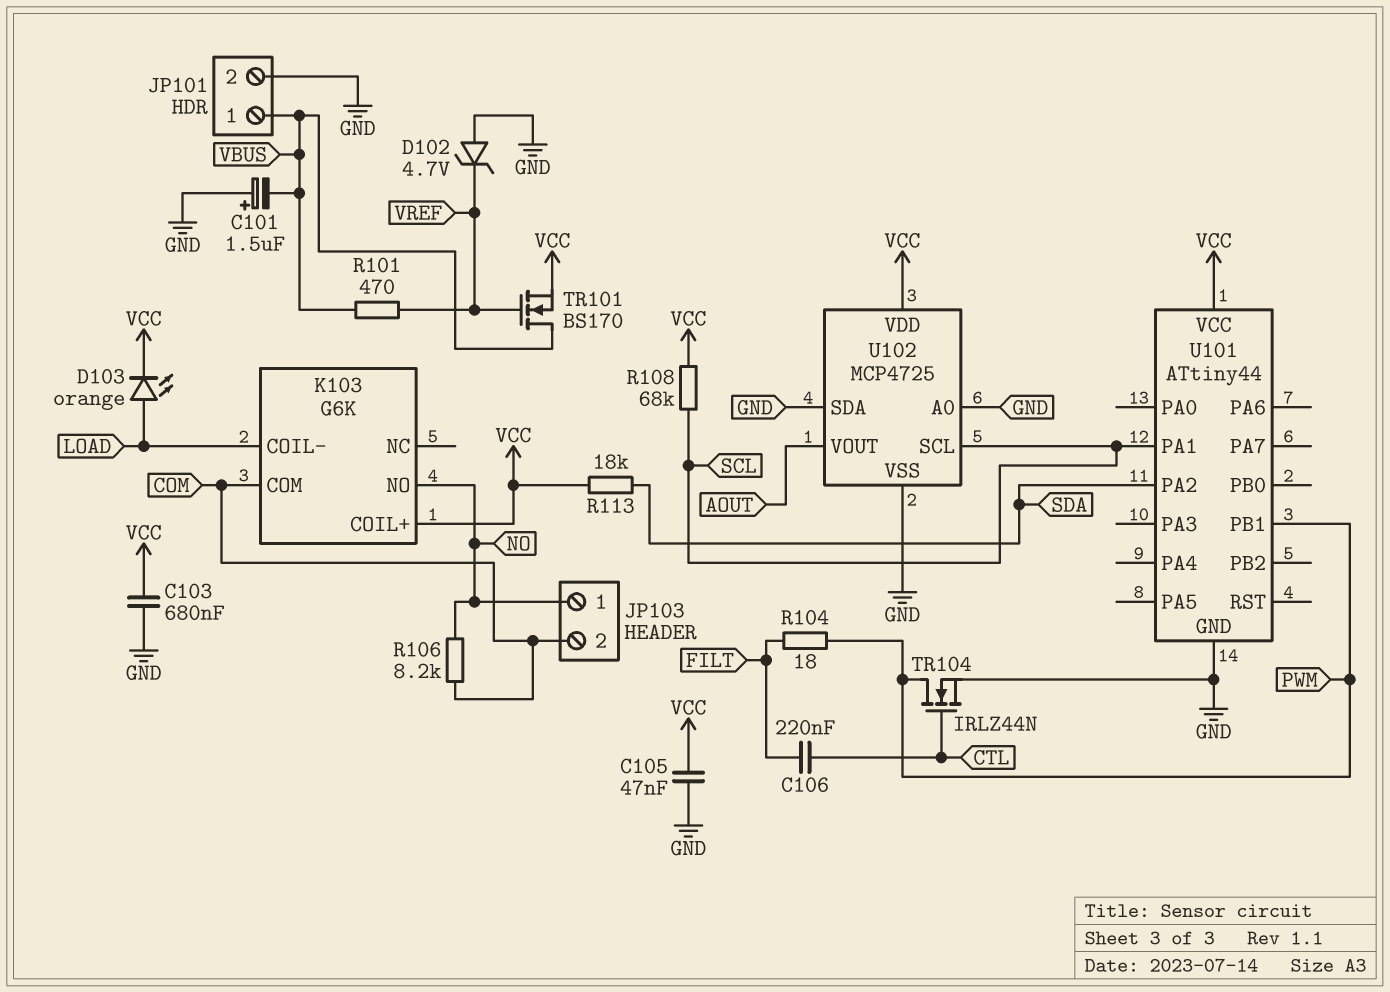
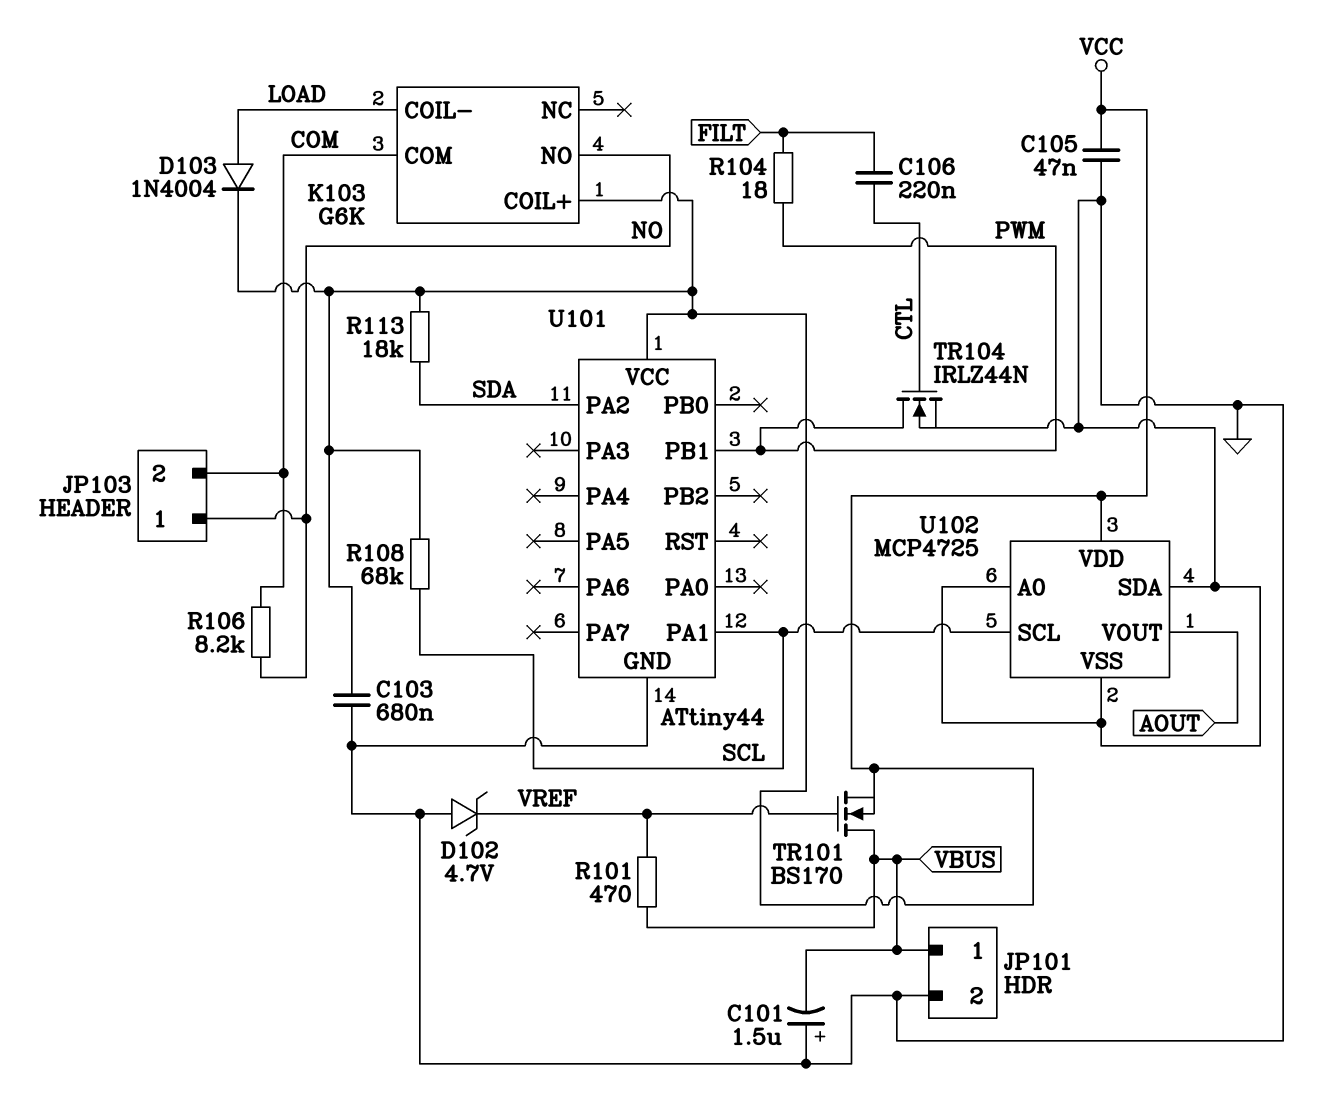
D103: LED orange (A LOAD, K VCC) -> diode 1N4004 (A LOAD, K VCC)

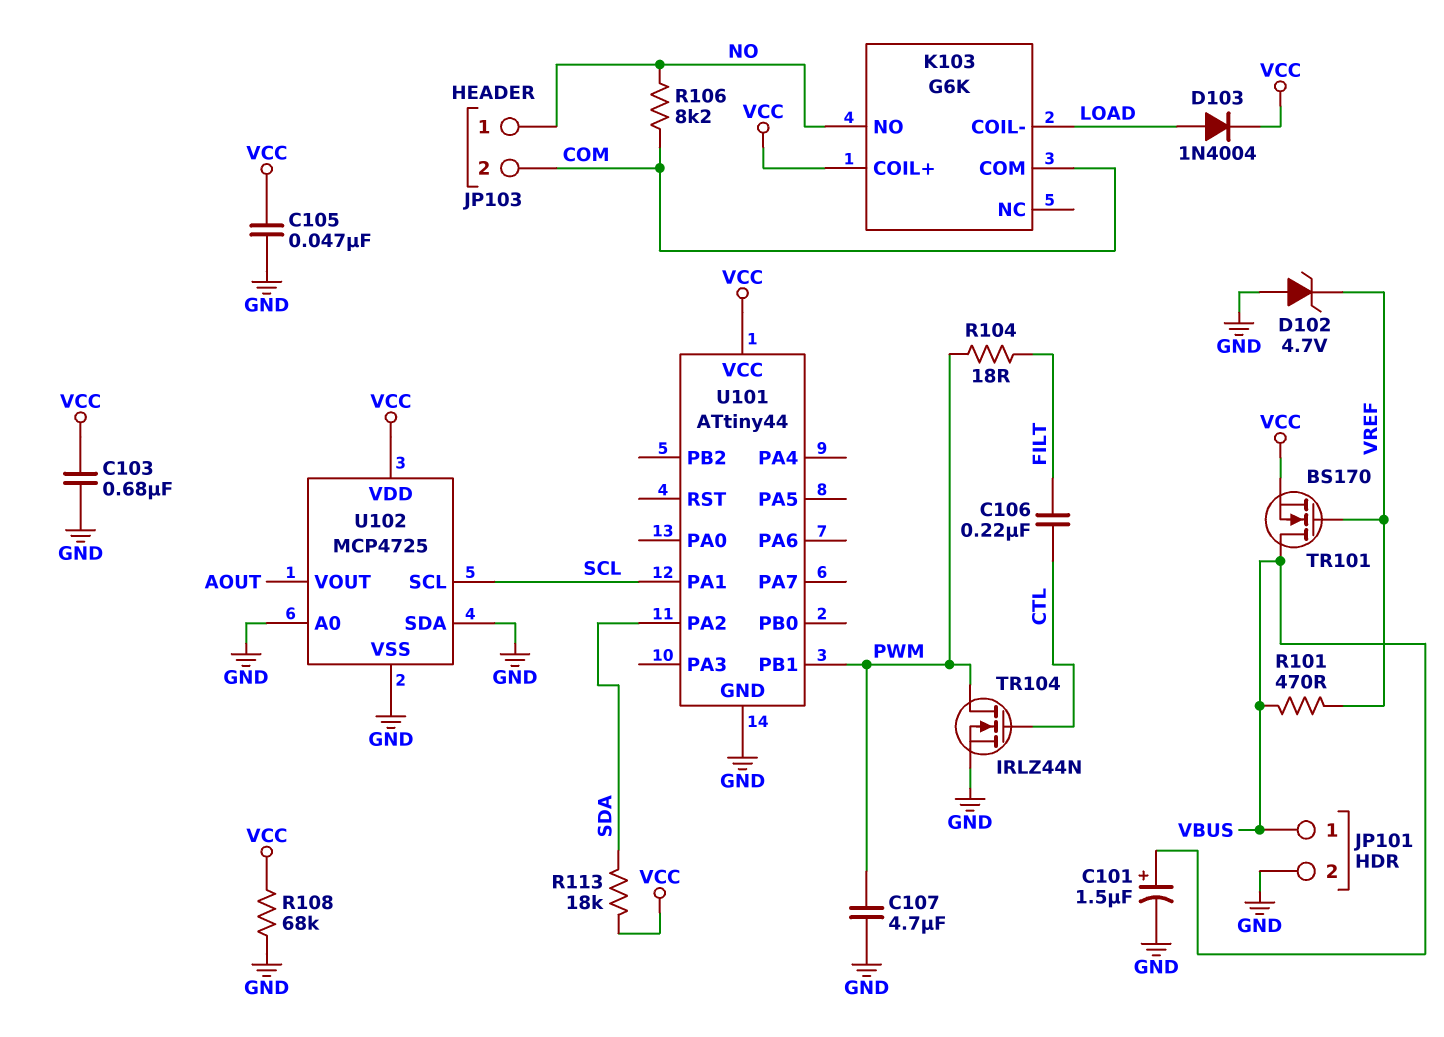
C101: 1.5uF (plus GND, minus VBUS) -> 1.5uF (plus VBUS, minus GND)
C107: none -> 4.7uF (GND, PWM)
R108: 68k (SCL, VCC) -> 68k (GND, VCC)

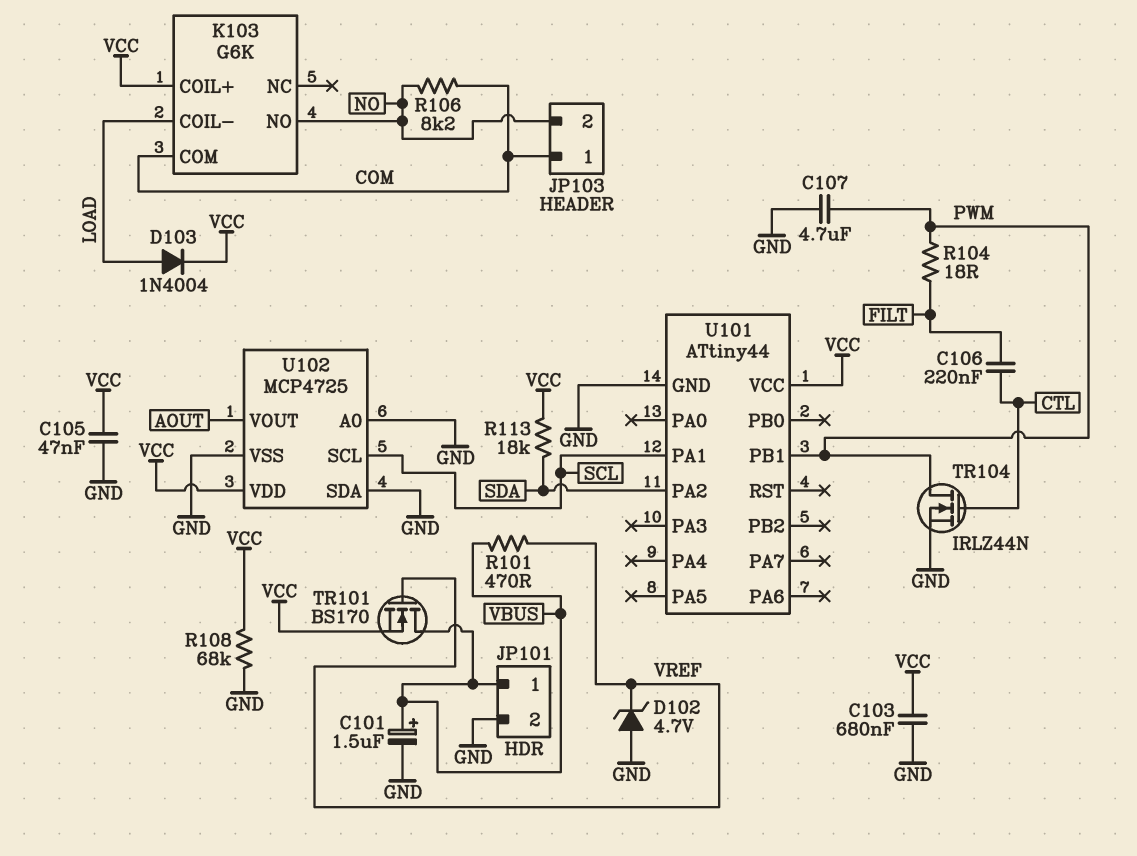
JP103 pin 1: NO -> COM
JP103 pin 2: COM -> NO

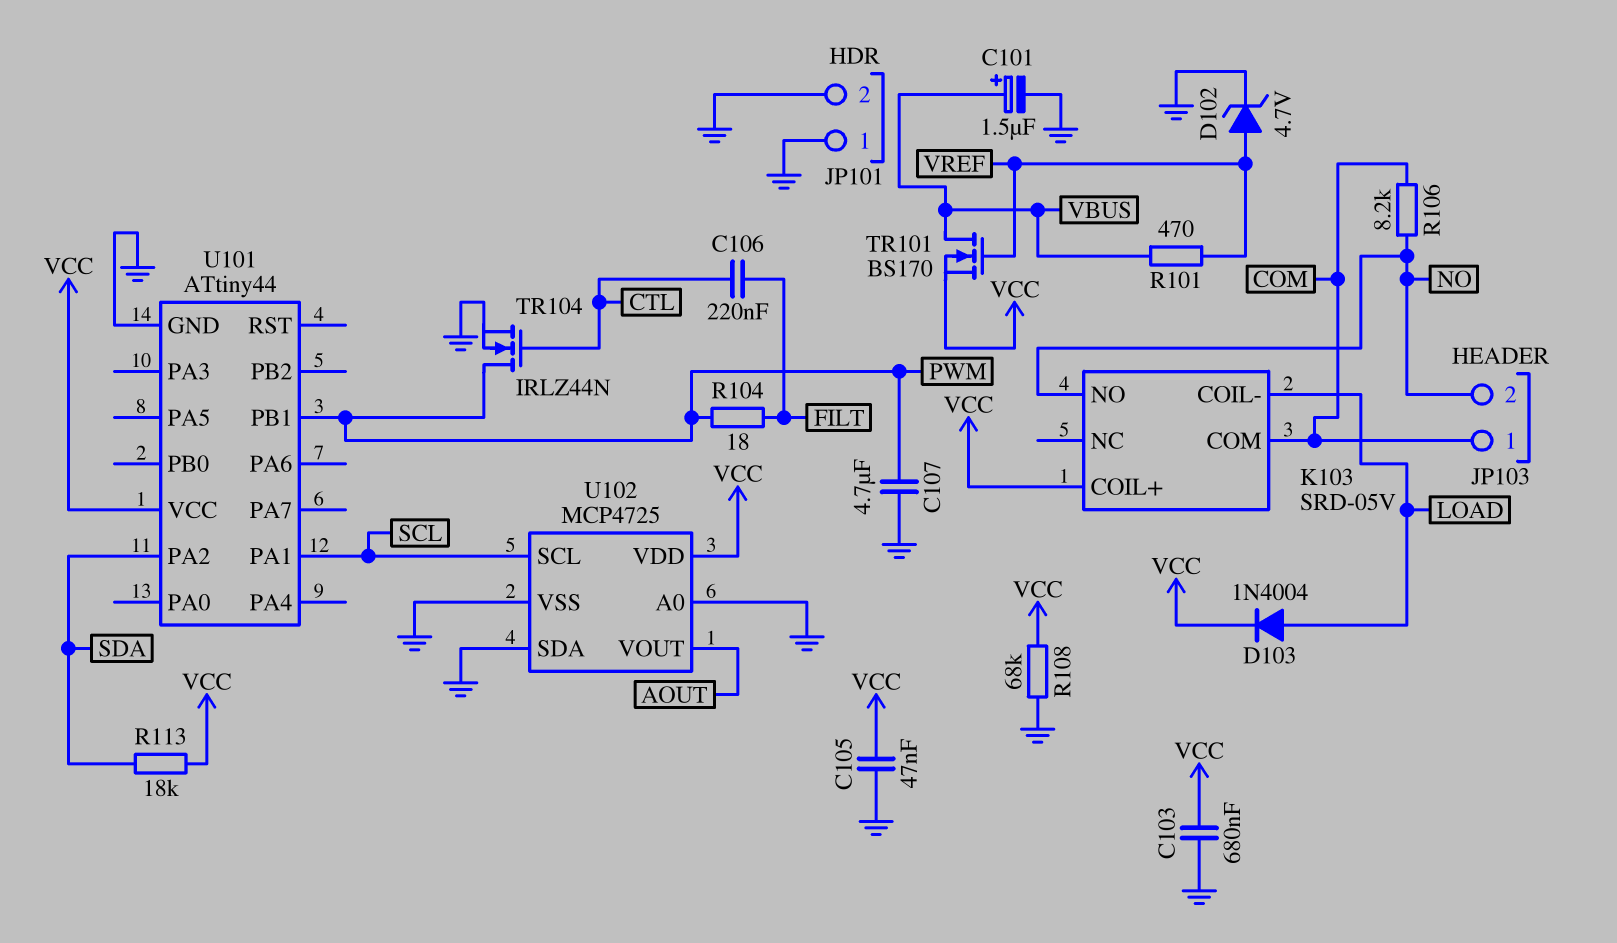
D102: zener 4.7V (A GND, K VREF) -> zener 4.7V (A VREF, K GND)
JP101 pin 1: VBUS -> GND
K103: G6K -> SRD-05V

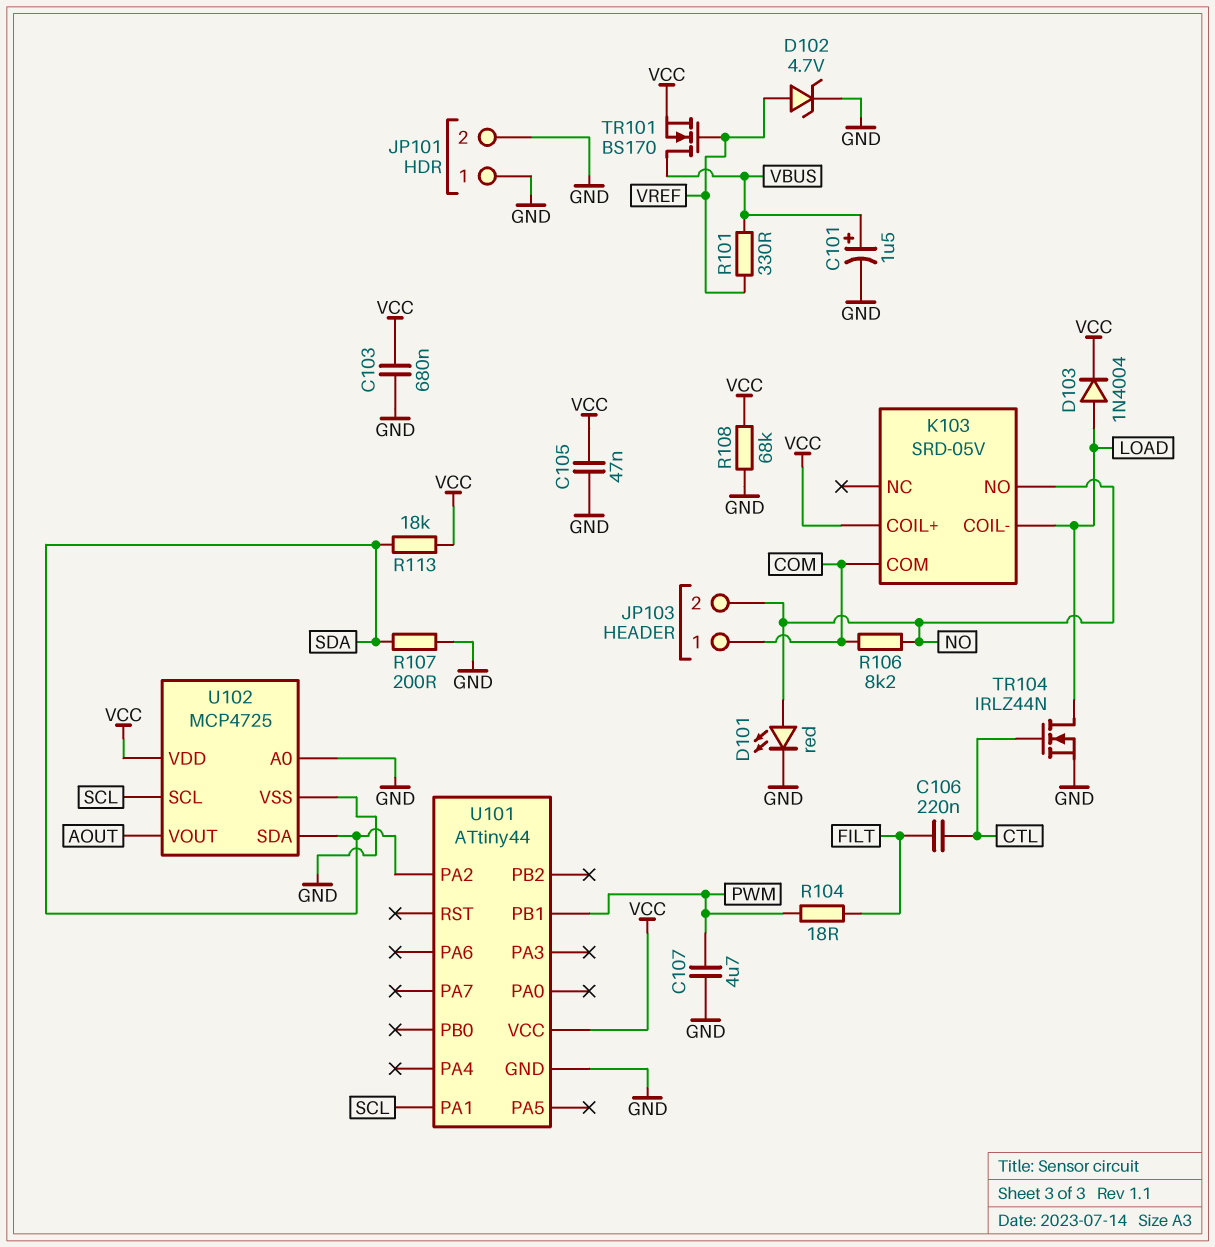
D101: none -> LED red (A NO, K GND)
R101: 470 (VBUS, VREF) -> 330 (VBUS, VREF)
R107: none -> 200 (GND, SDA)
TR104: NMOS IRLZ44N (G CTL, D PWM, S GND) -> NMOS IRLZ44N (G CTL, D LOAD, S GND)
U102 pin SDA: GND -> SDA

